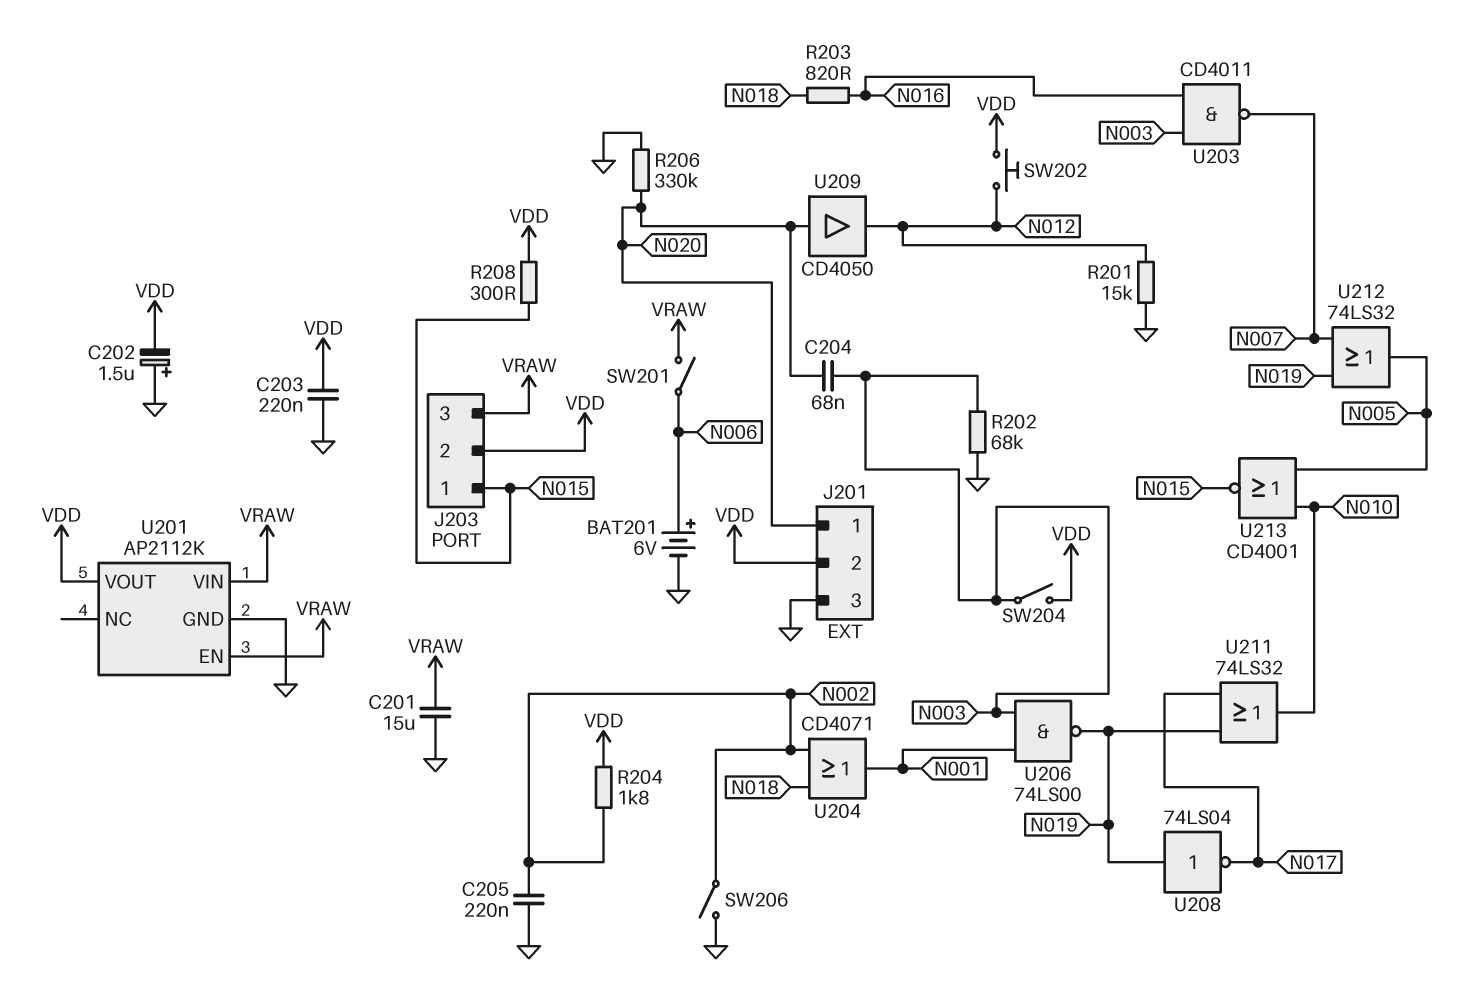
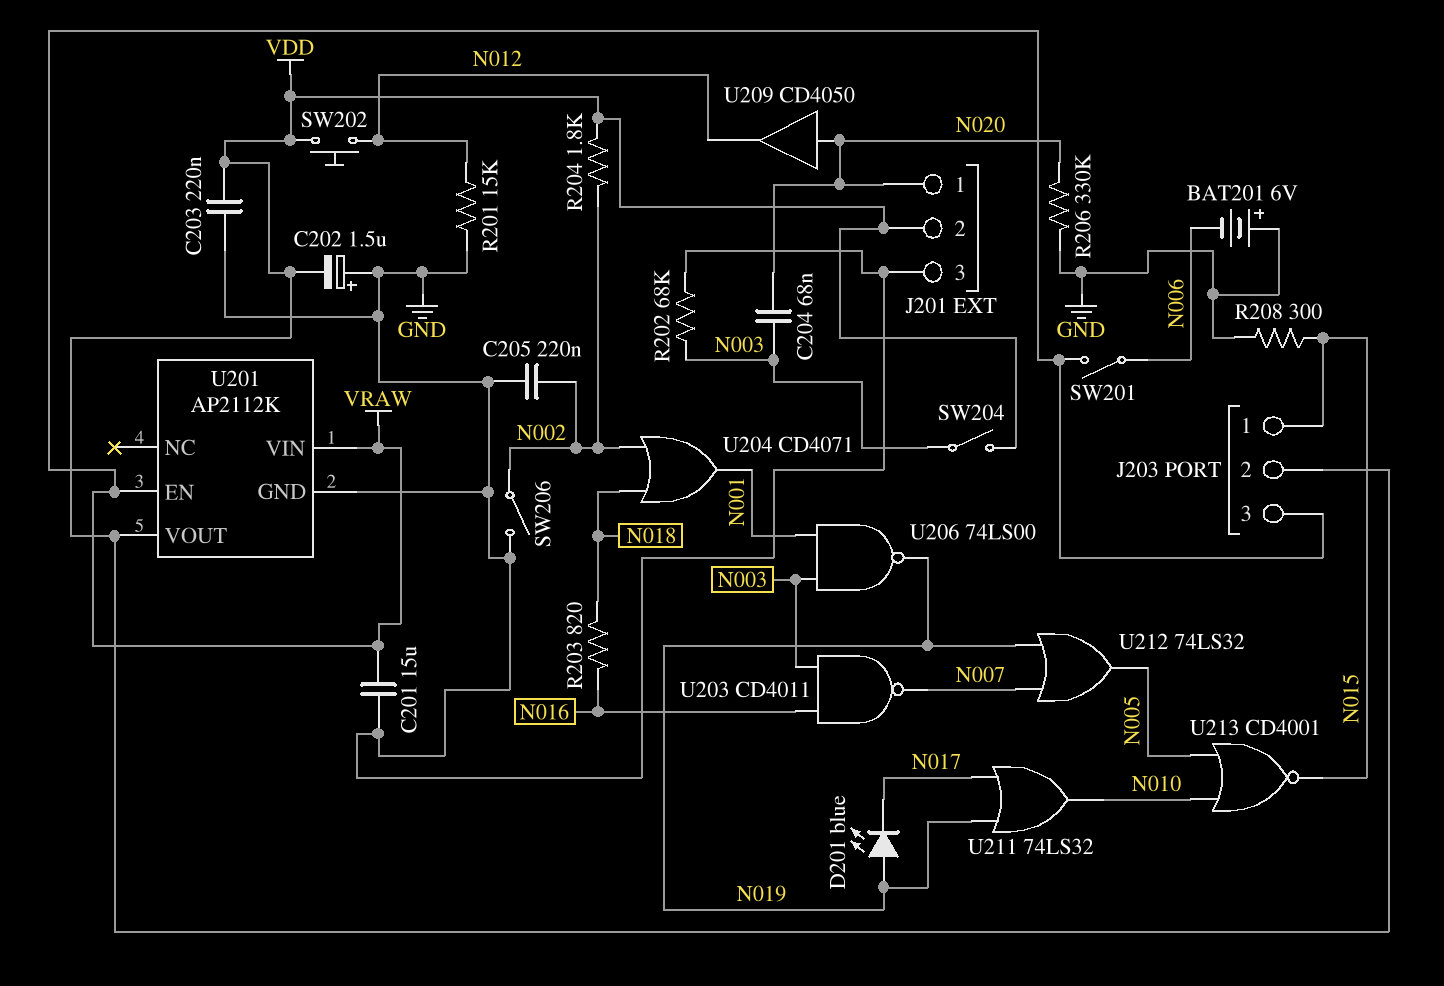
BAT201: 6V (plus N006, minus GND) -> 6V (plus GND, minus N006)
D201: none -> LED blue (A N019, K N017)
R208: 300 (N015, VDD) -> 300 (GND, N015)
U208: NOT 74LS04 (in N019, out N017) -> none

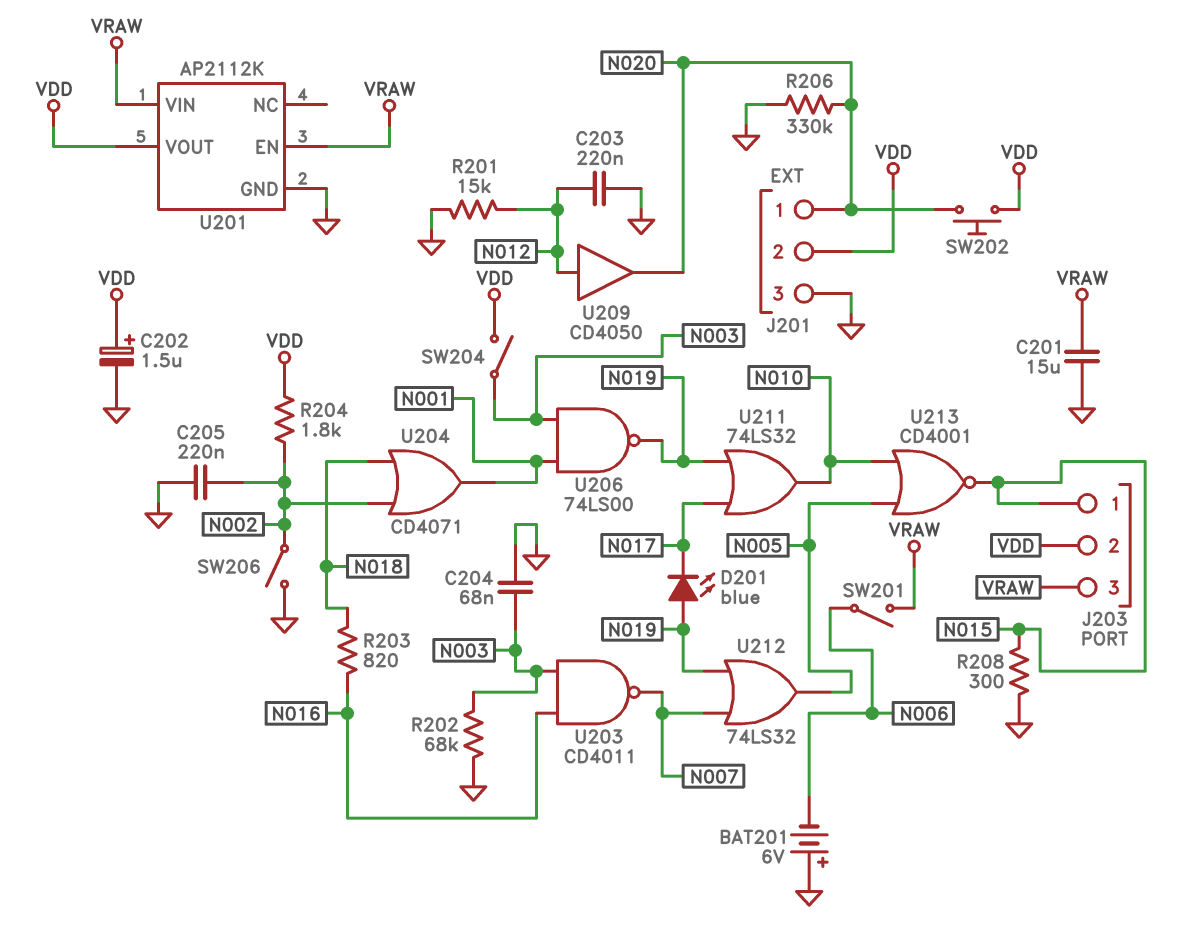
C202: 1.5uF (plus GND, minus VDD) -> 1.5uF (plus VDD, minus GND)
C203: 220nF (GND, VDD) -> 220nF (GND, N012)
C204: 68nF (N003, N020) -> 68nF (GND, N003)
SW202: button (N012, VDD) -> button (N020, VDD)
U209: buffer CD4050 (in N020, out N012) -> buffer CD4050 (in N012, out N020)

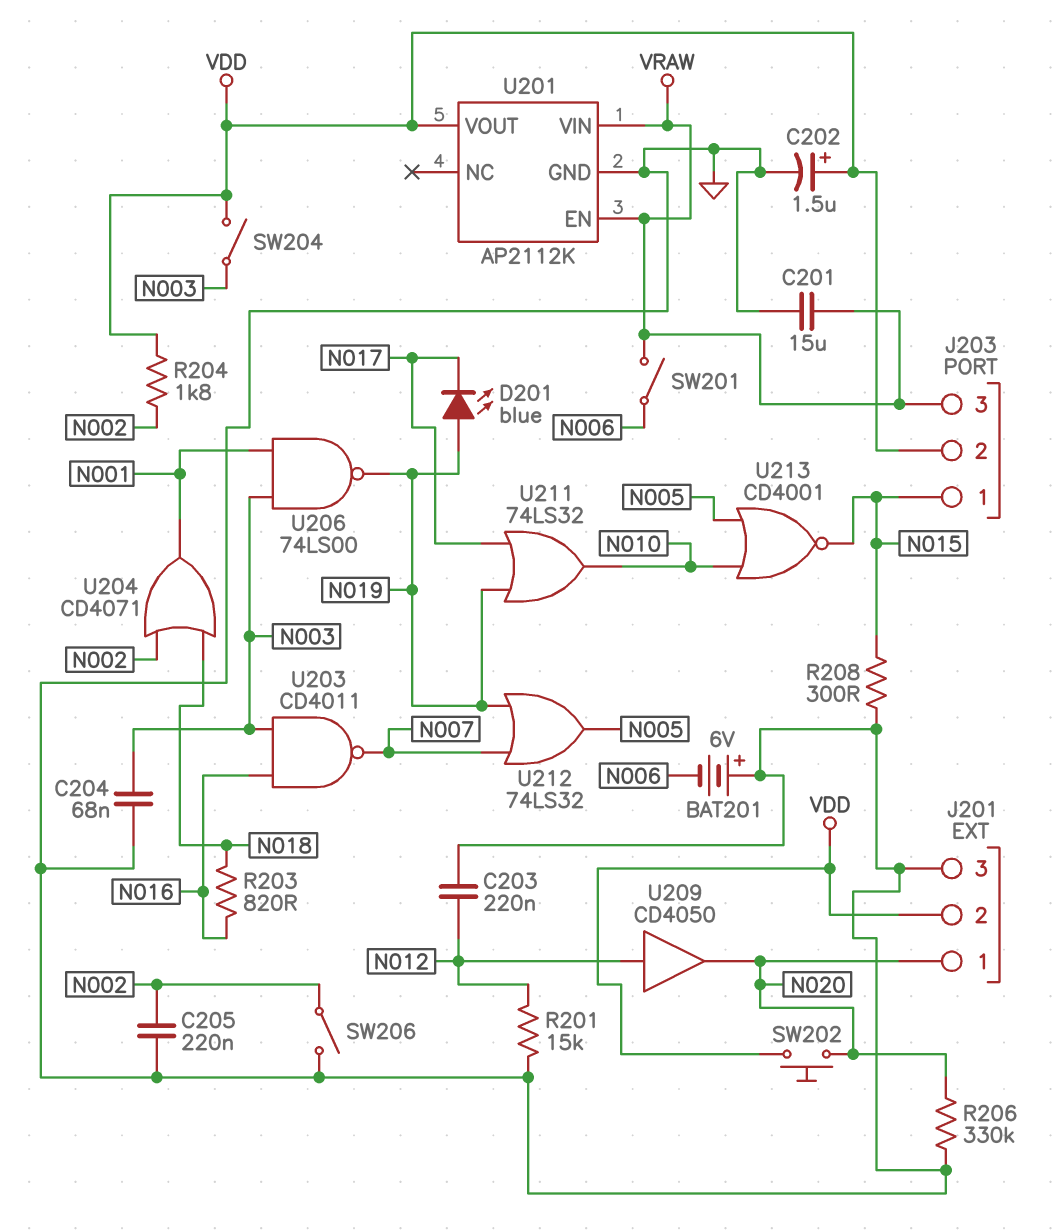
R202: 68k (GND, N003) -> none

